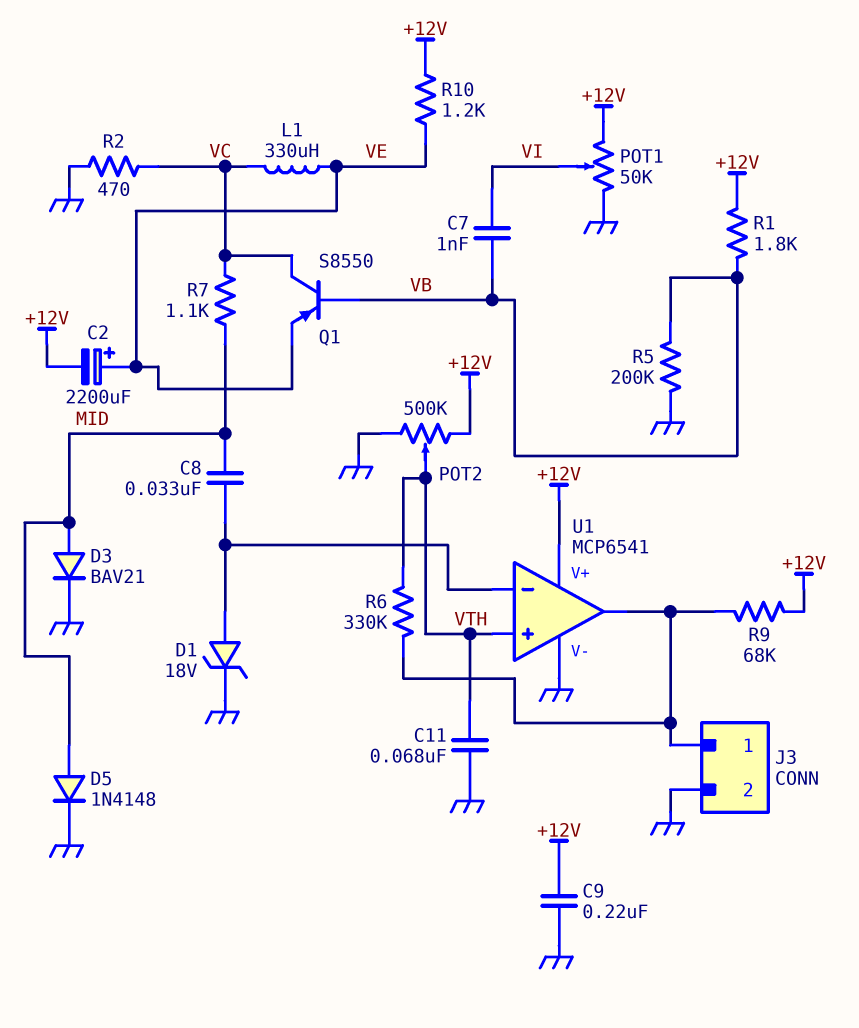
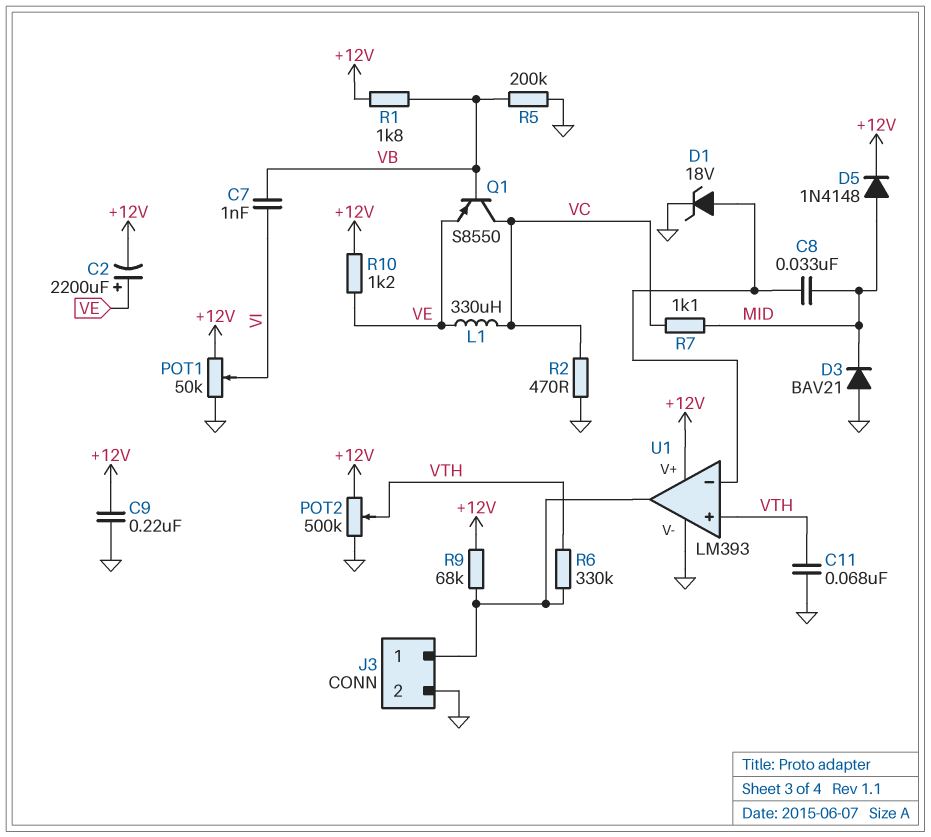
D3: diode BAV21 (A MID, K GND) -> diode BAV21 (A GND, K MID)
D5: diode 1N4148 (A MID, K GND) -> diode 1N4148 (A MID, K +12V)
U1: MCP6541 -> LM393

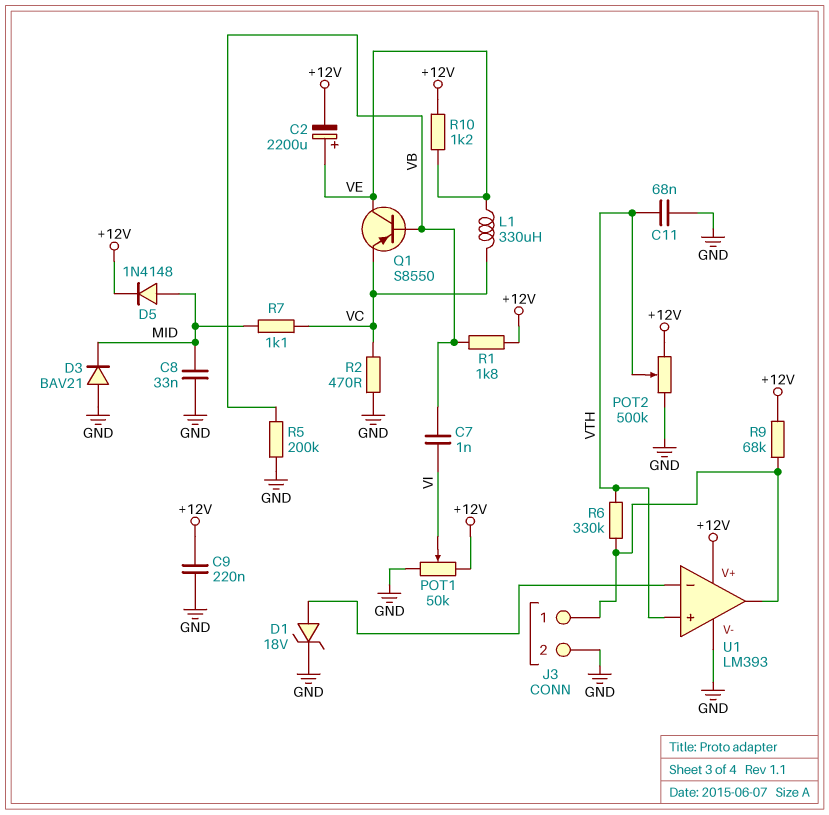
C8: 33nF (MID, U1/in-) -> 33nF (GND, MID)
Q1: PNP S8550 (B VB, C VC, E VE) -> PNP S8550 (B VB, C VE, E VC)

